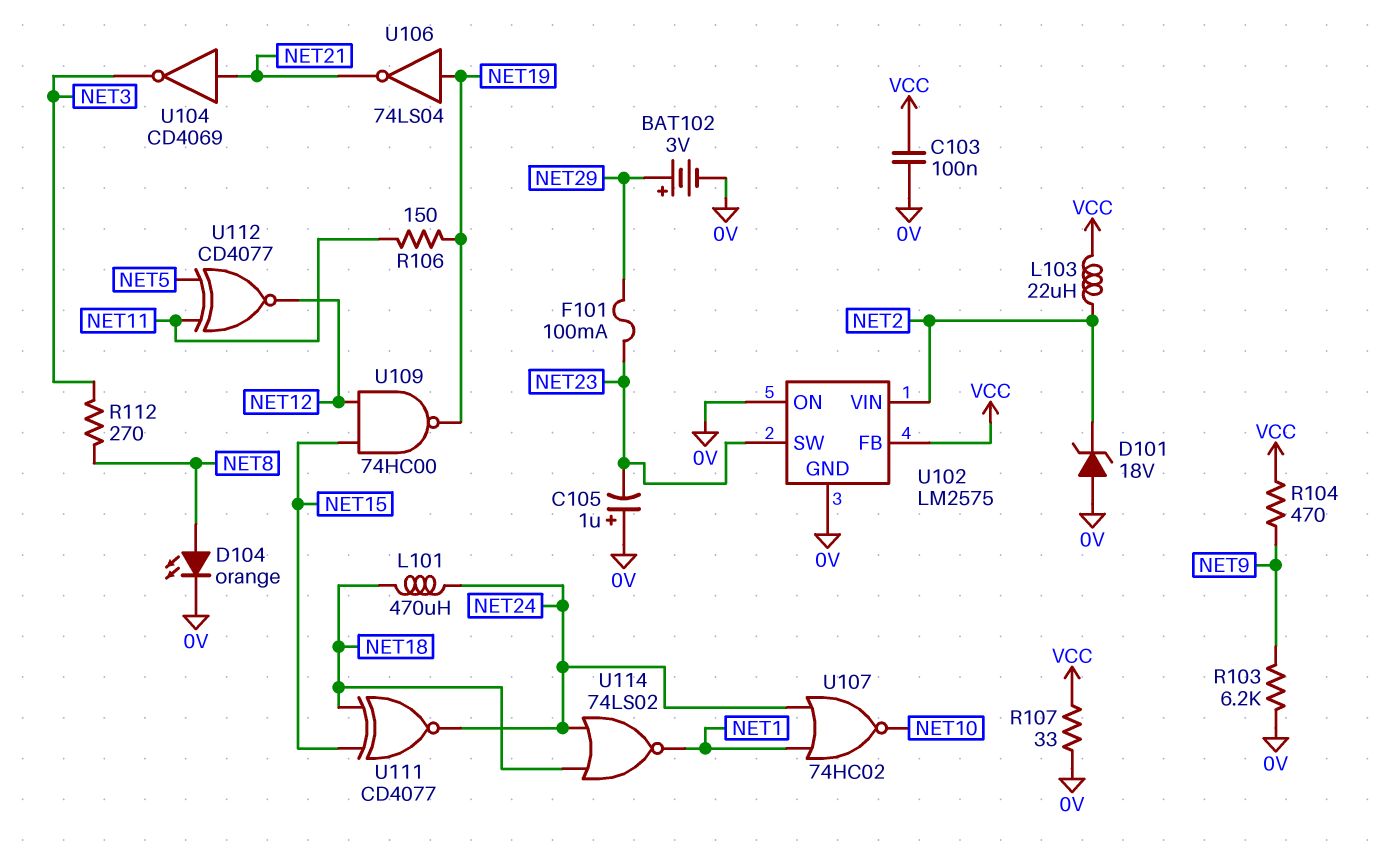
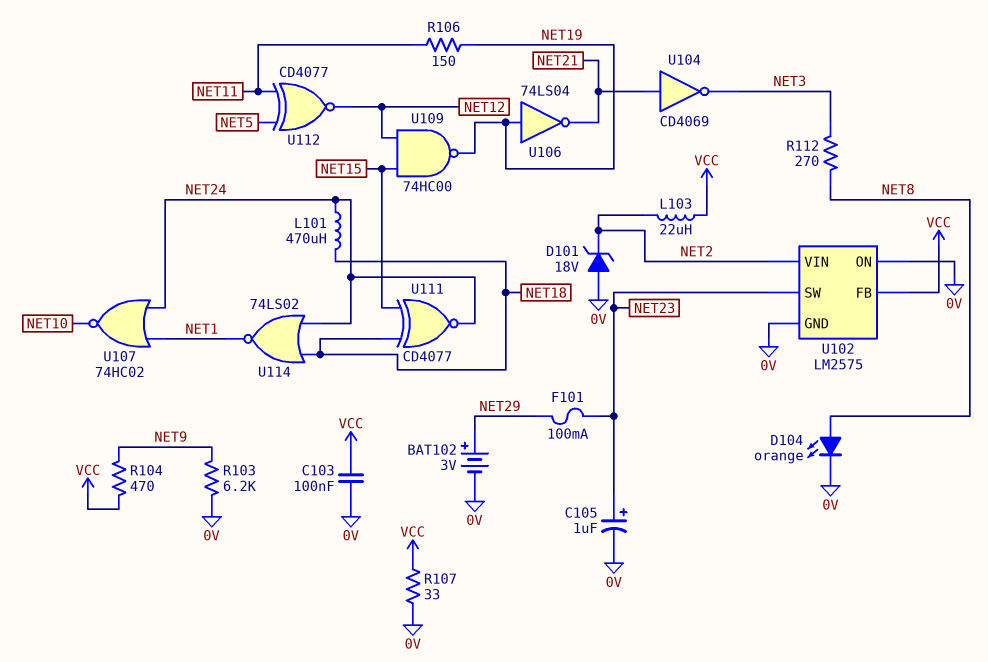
C105: 1uF (plus 0V, minus NET23) -> 1uF (plus NET23, minus 0V)

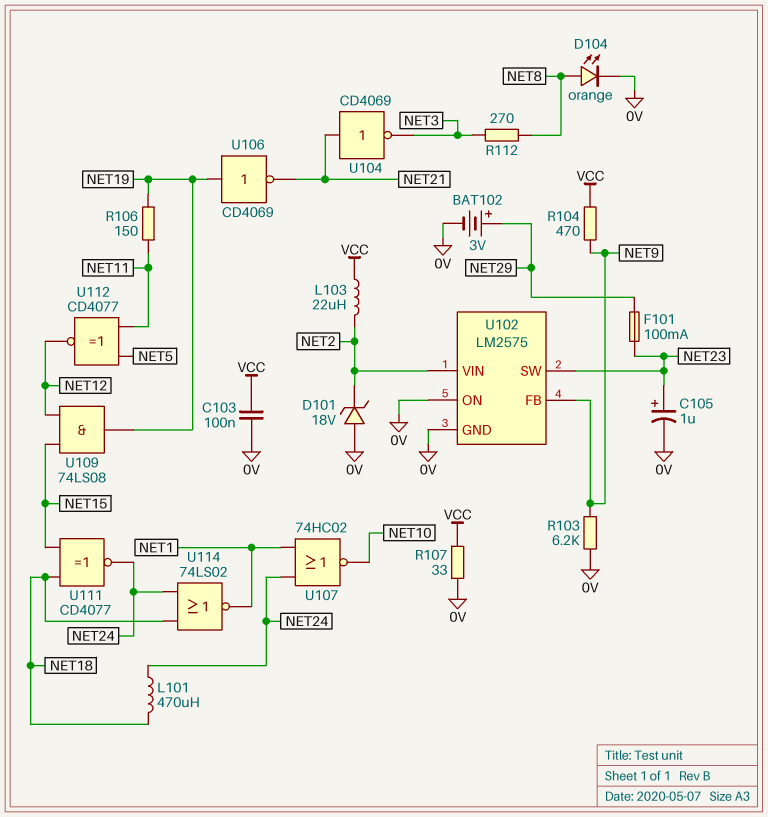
U102 pin FB: VCC -> NET9
U106: NOT 74LS04 (in NET19, out NET21) -> NOT CD4069 (in NET19, out NET21)
U109: NAND 74HC00 (in NET12, in NET15, out NET19) -> AND 74LS08 (in NET12, in NET15, out NET19)

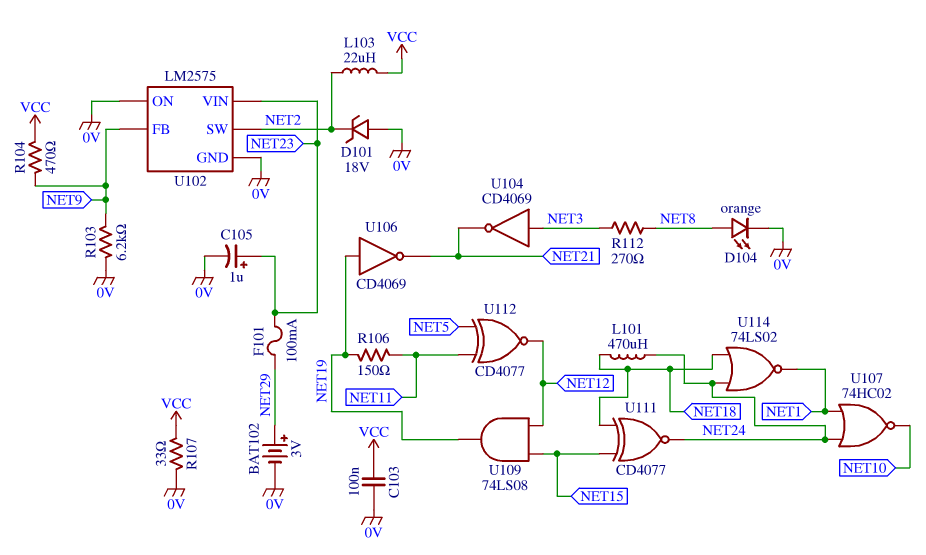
U102 pin SW: NET23 -> NET2
U102 pin VIN: NET2 -> NET23
U104: NOT CD4069 (in NET21, out NET3) -> NOT CD4069 (in NET3, out NET21)

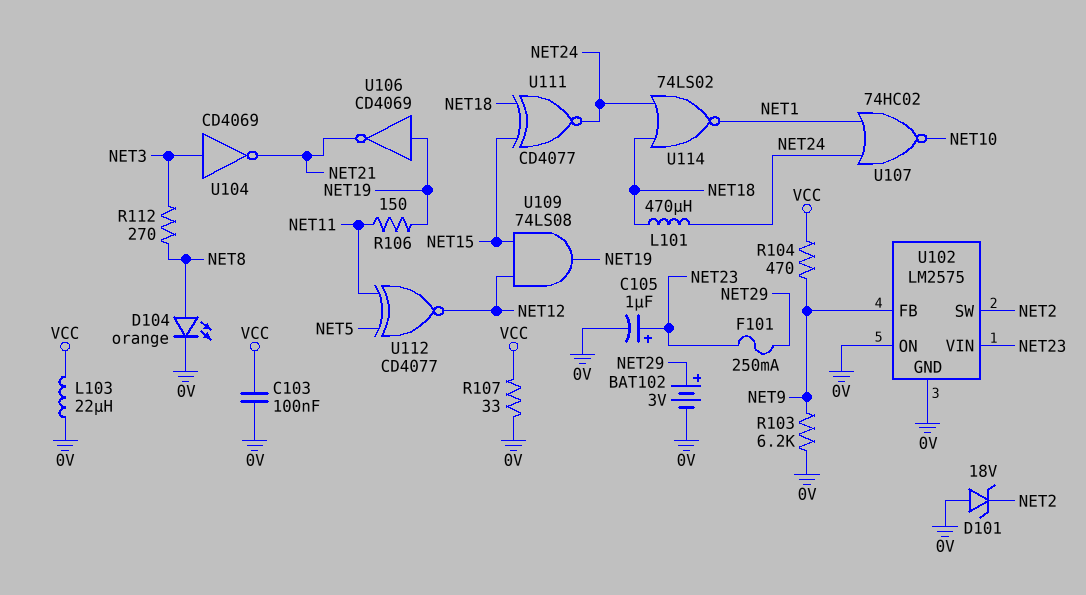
F101: 100mA (NET23, NET29) -> 250mA (NET23, NET29)
L103: 22uH (NET2, VCC) -> 22uH (0V, VCC)

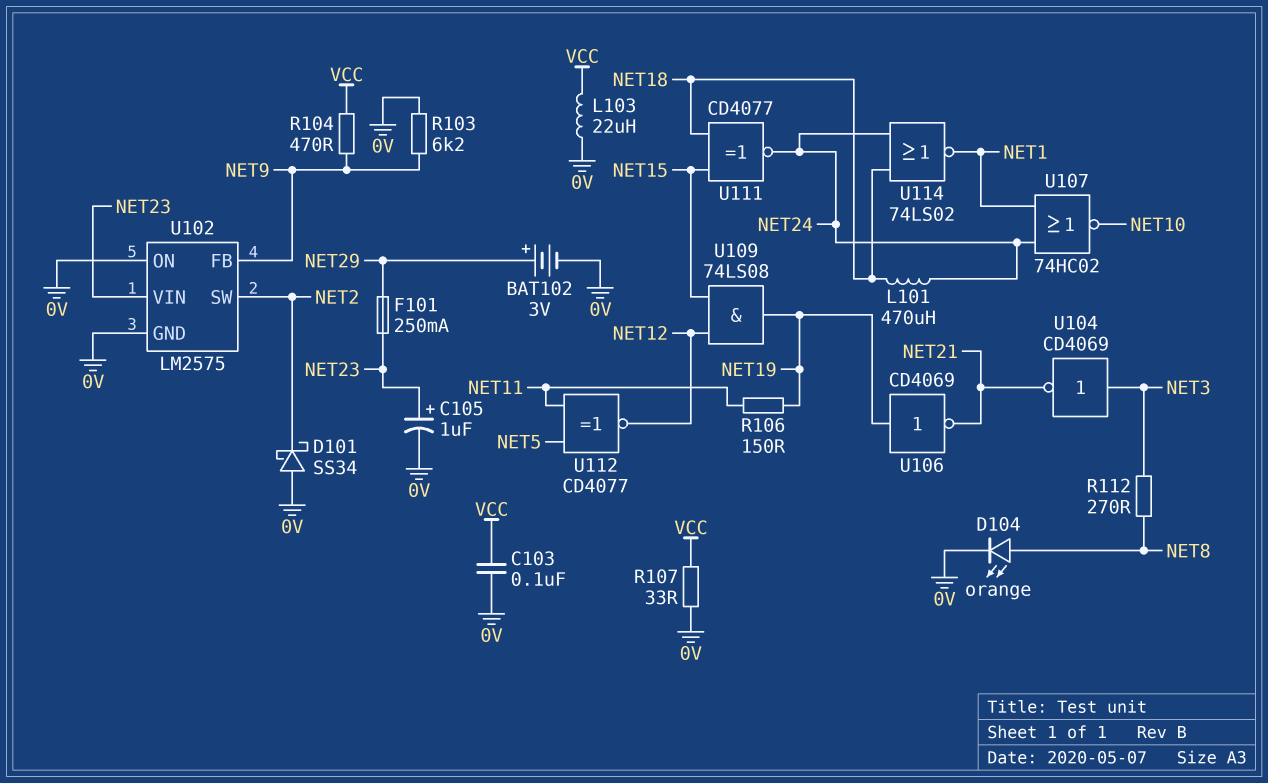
D101: zener 18V (A 0V, K NET2) -> schottky SS34 (A 0V, K NET2)

